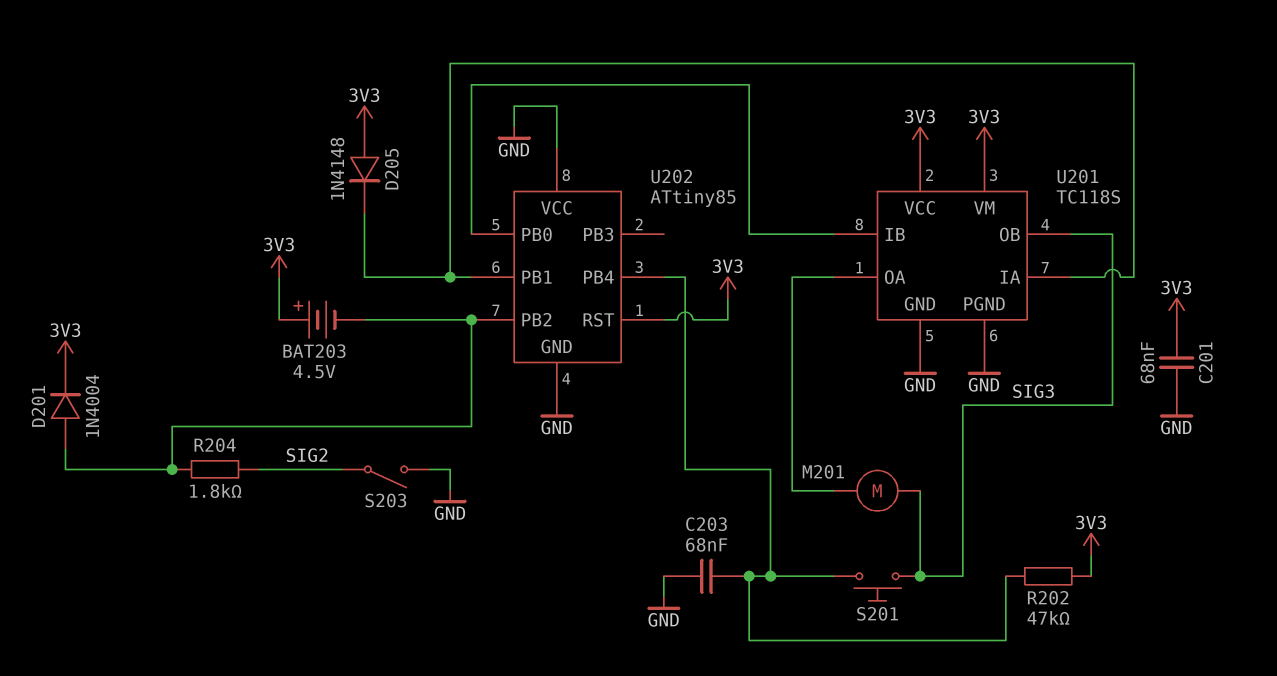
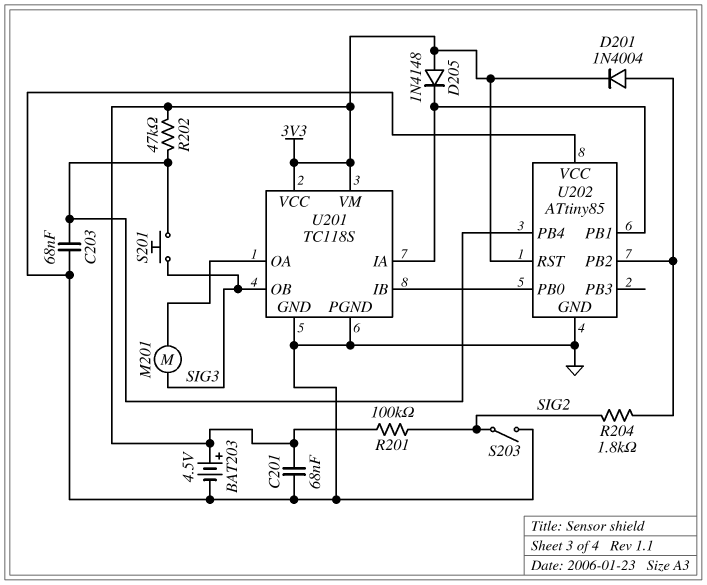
BAT203: 4.5V (plus 3V3, minus U202/PB2) -> 4.5V (plus 3V3, minus GND)
R201: none -> 100k (3V3, SIG2)

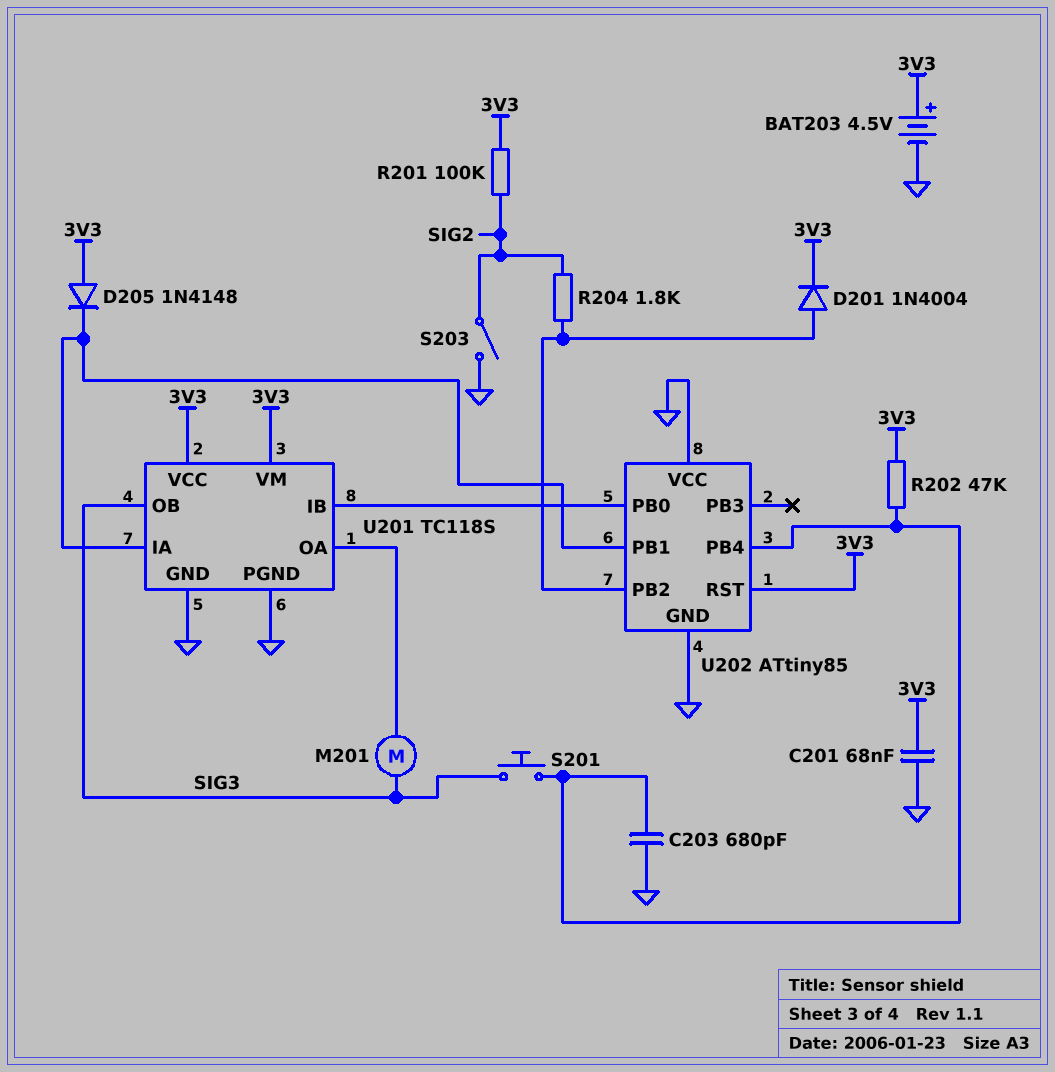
C203: 68nF (GND, U202/PB4) -> 680pF (GND, U202/PB4)

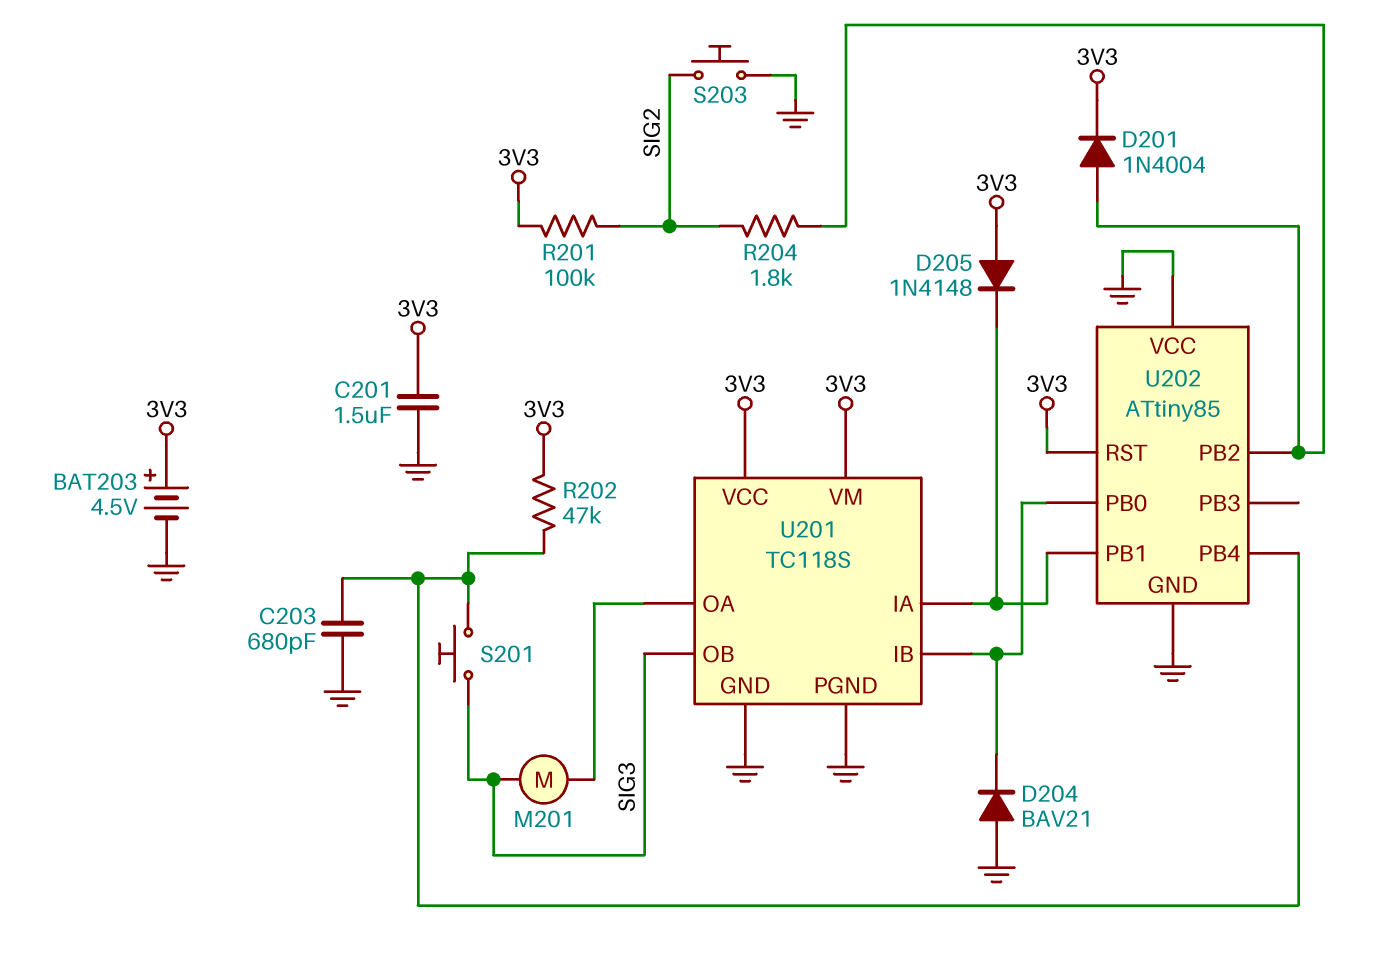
C201: 68nF (3V3, GND) -> 1.5uF (3V3, GND)
D204: none -> diode BAV21 (A GND, K U201/IB)
S203: switch (GND, SIG2) -> button (GND, SIG2)

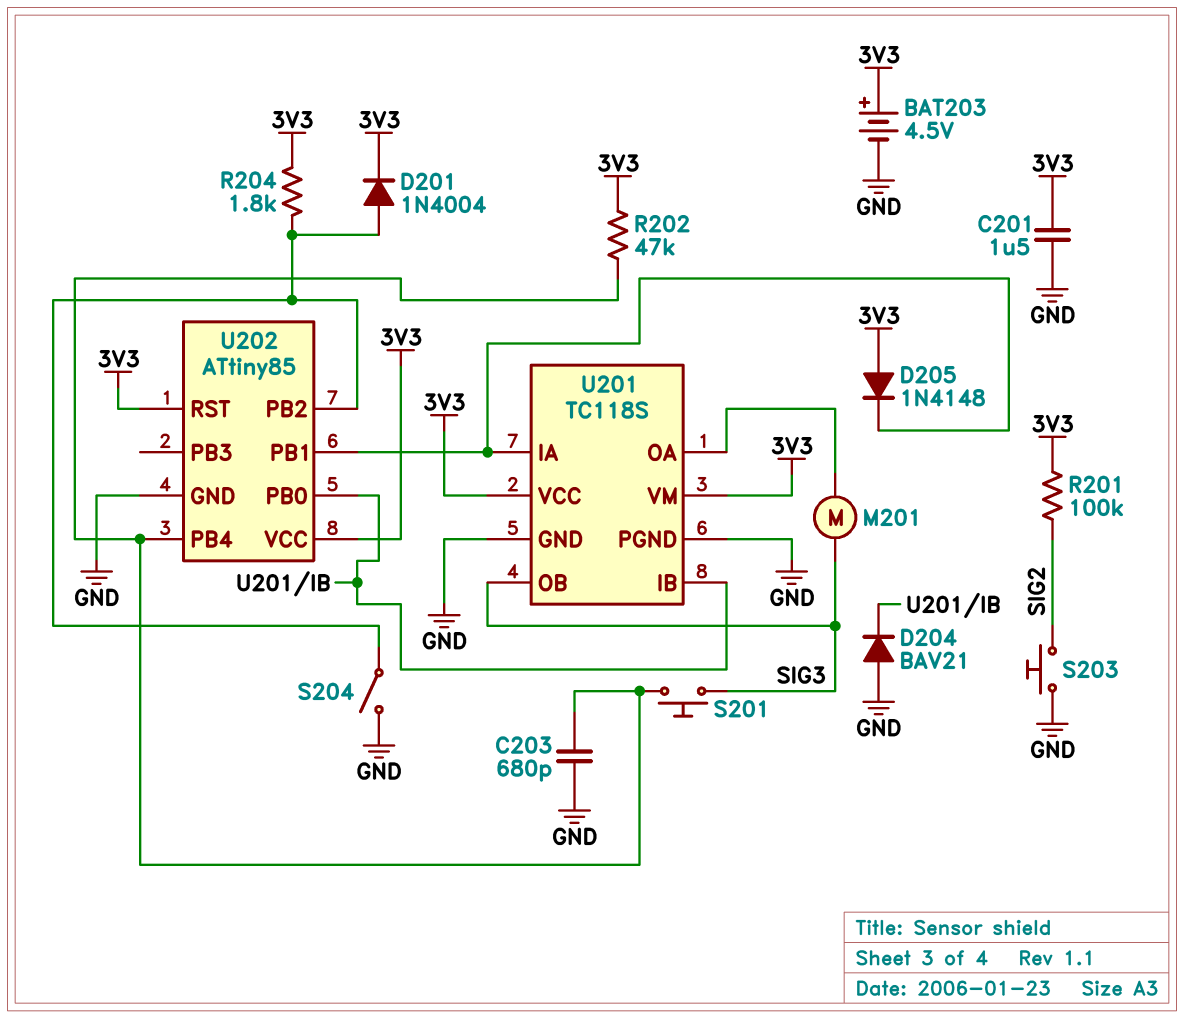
R204: 1.8k (SIG2, U202/PB2) -> 1.8k (3V3, U202/PB2)
S204: none -> switch (GND, U202/PB2)
U202 pin VCC: GND -> 3V3

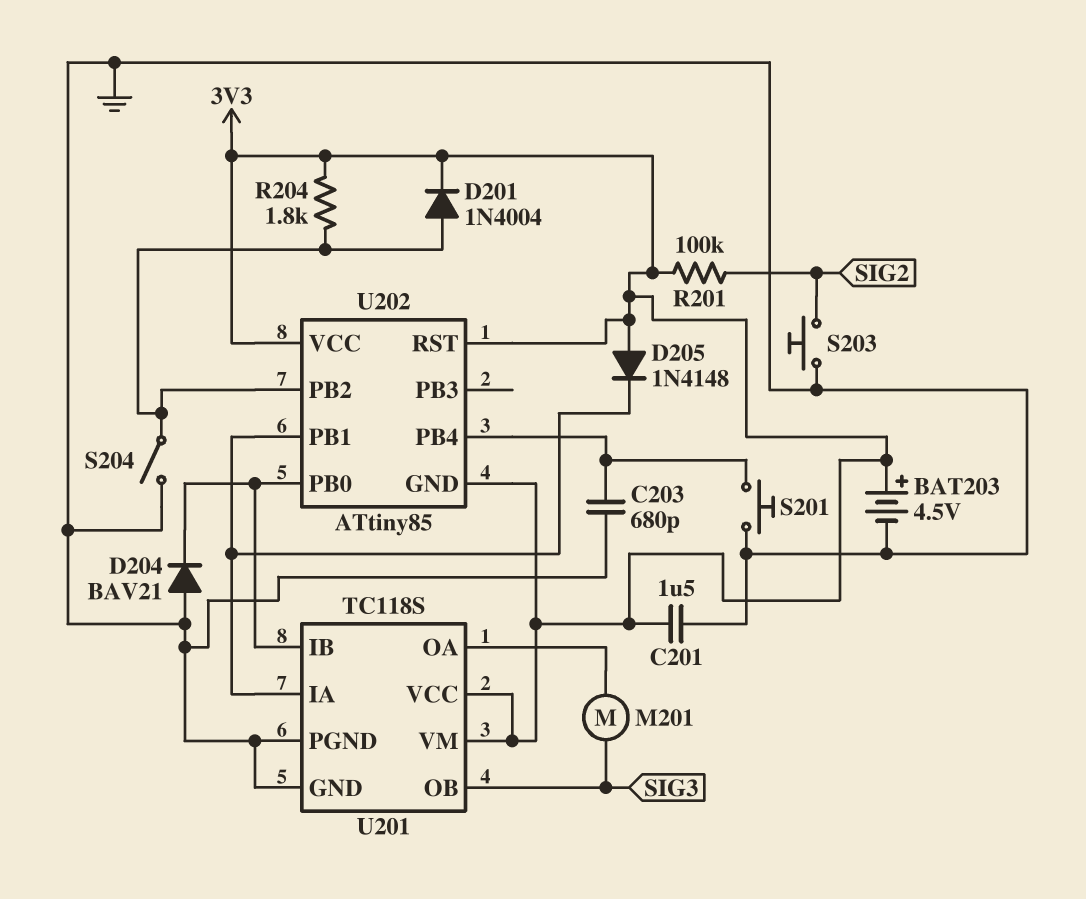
R202: 47k (3V3, U202/PB4) -> none
S201: button (SIG3, U202/PB4) -> button (GND, U202/PB4)
U202 pin GND: GND -> 3V3

